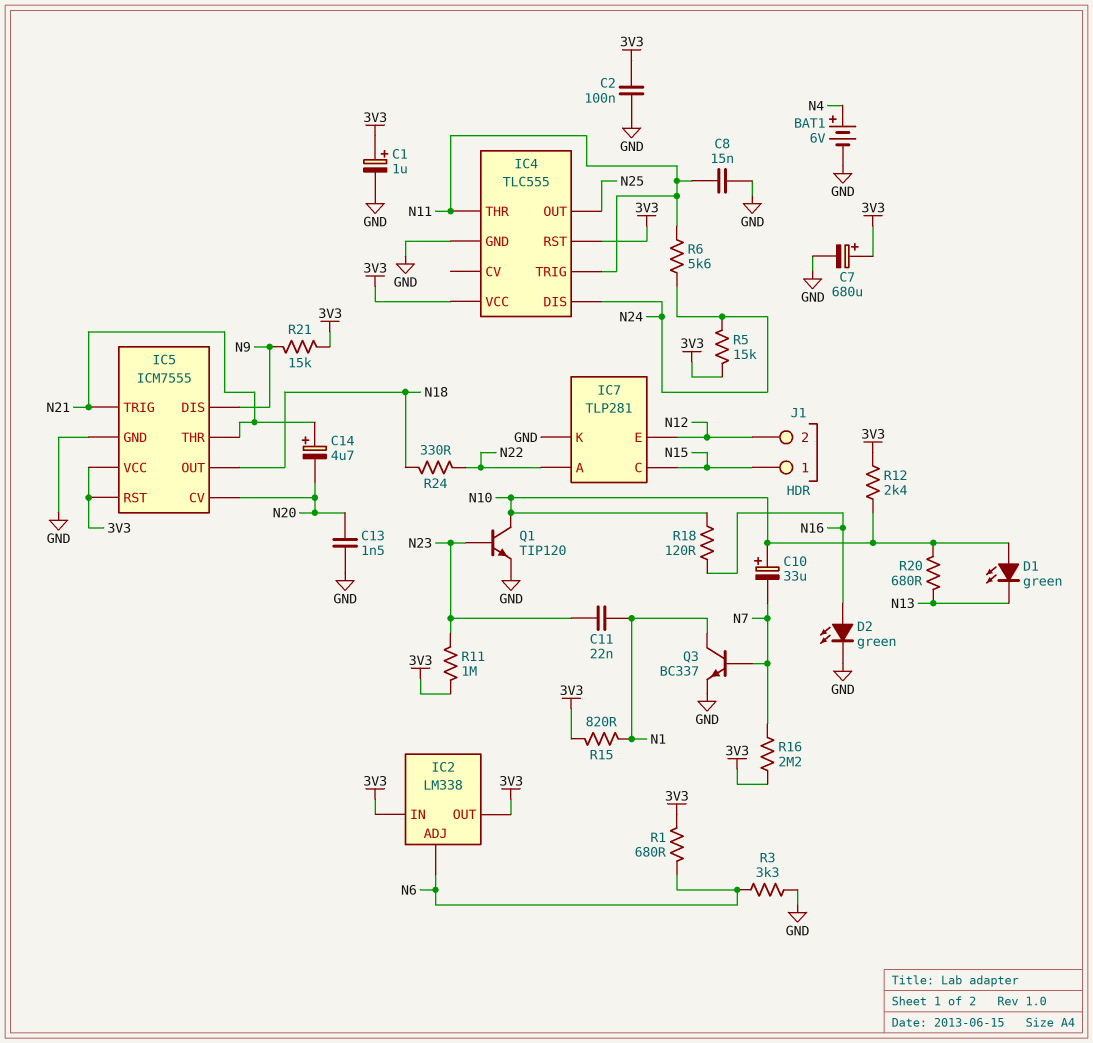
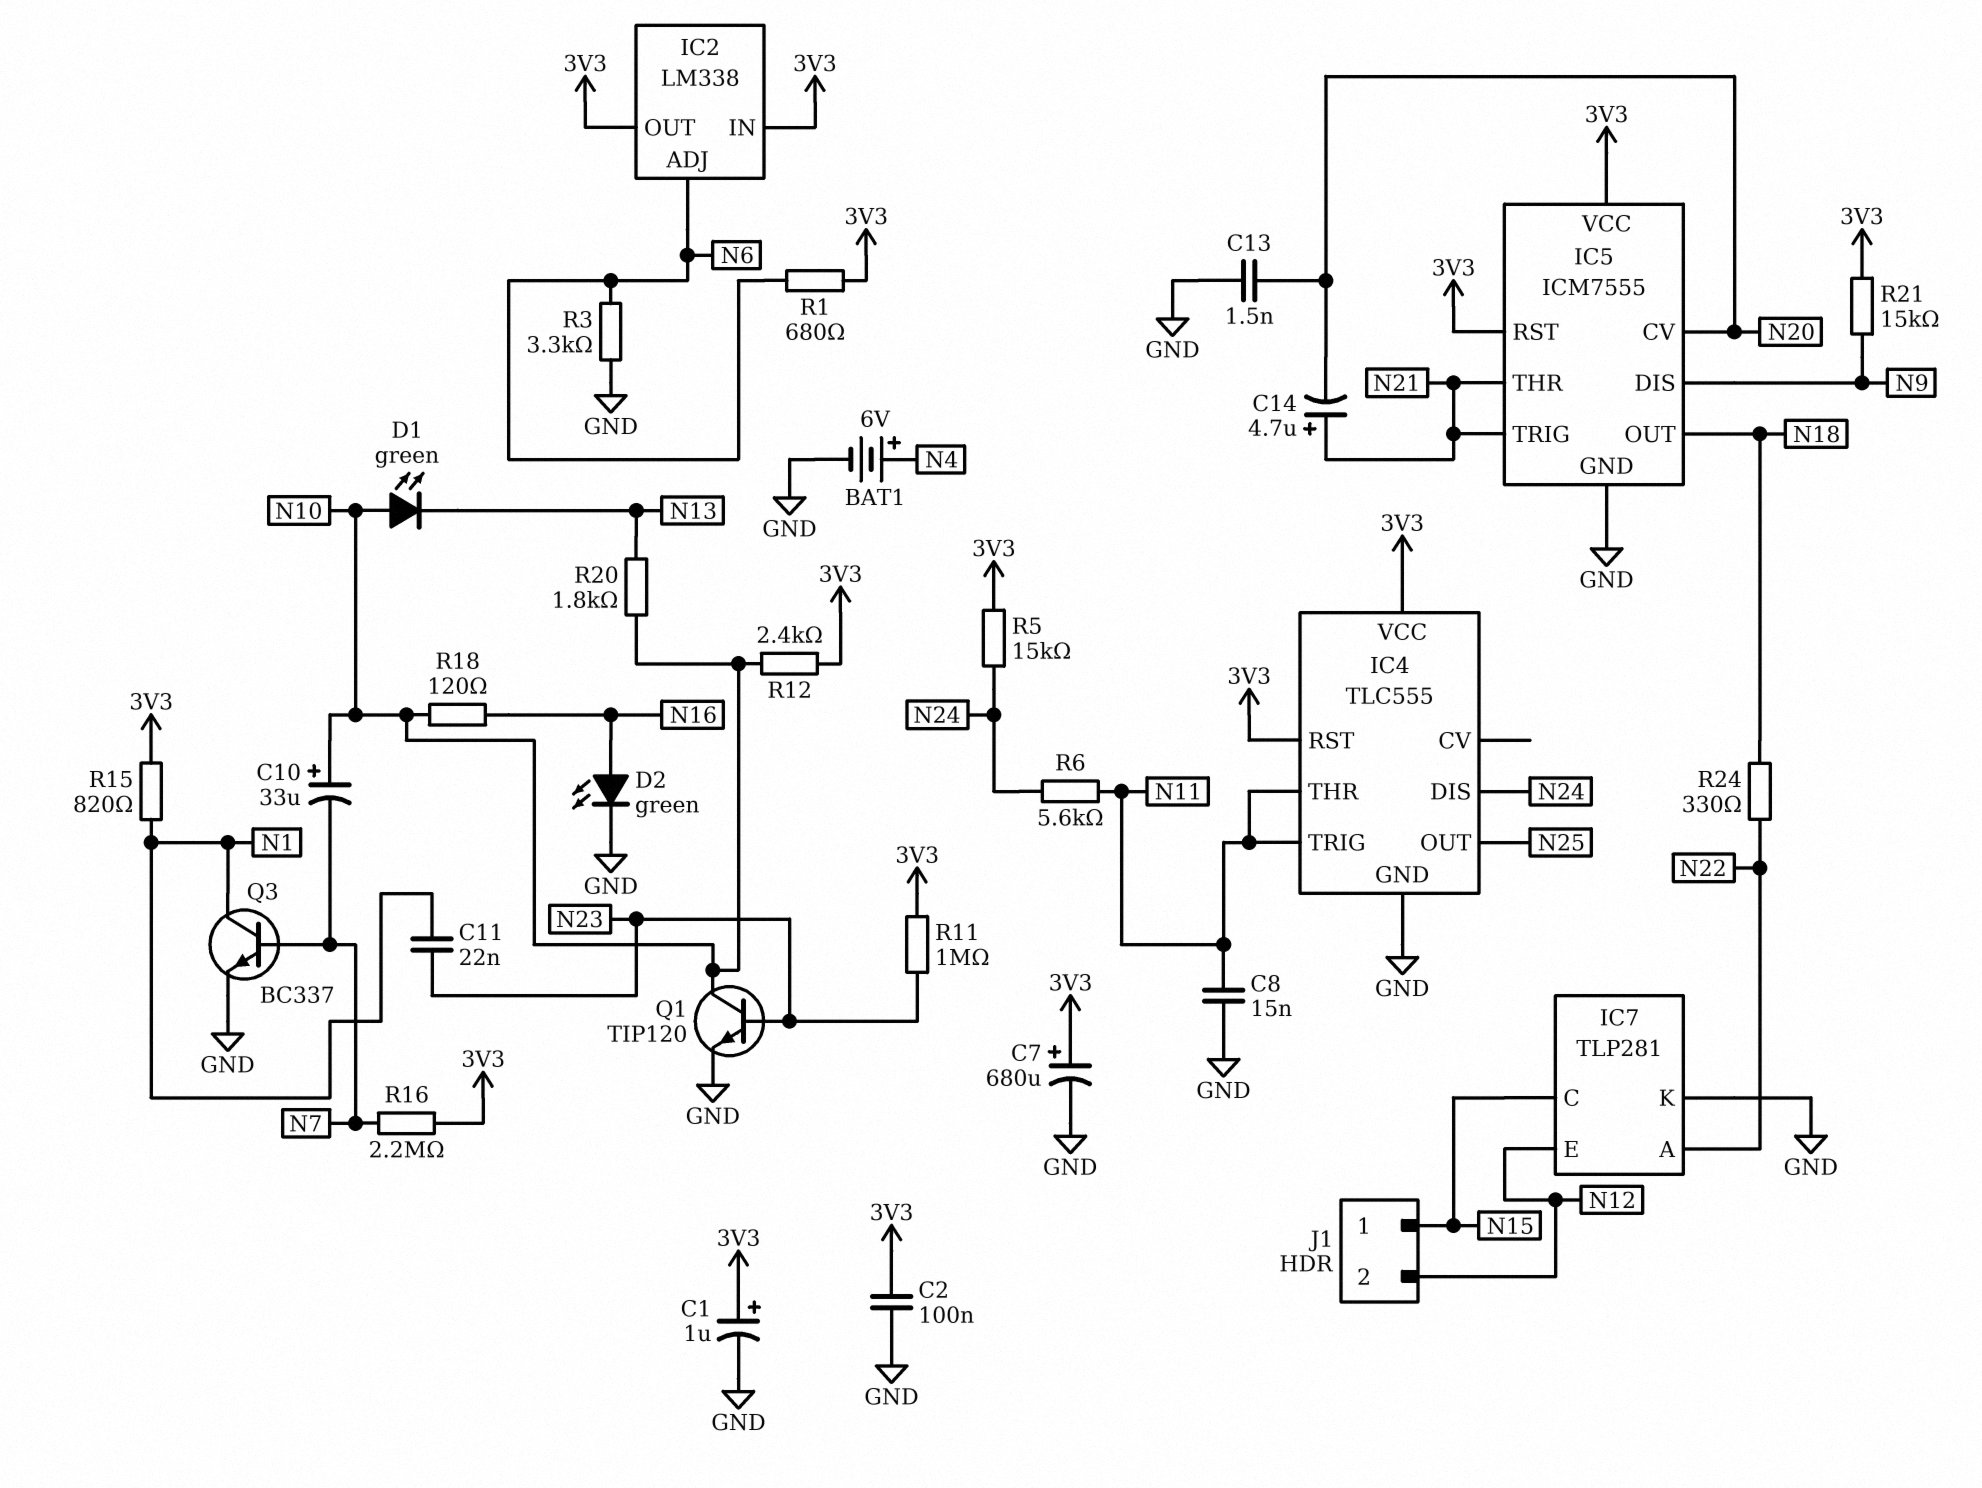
R20: 680 (N10, N13) -> 1.8k (N10, N13)

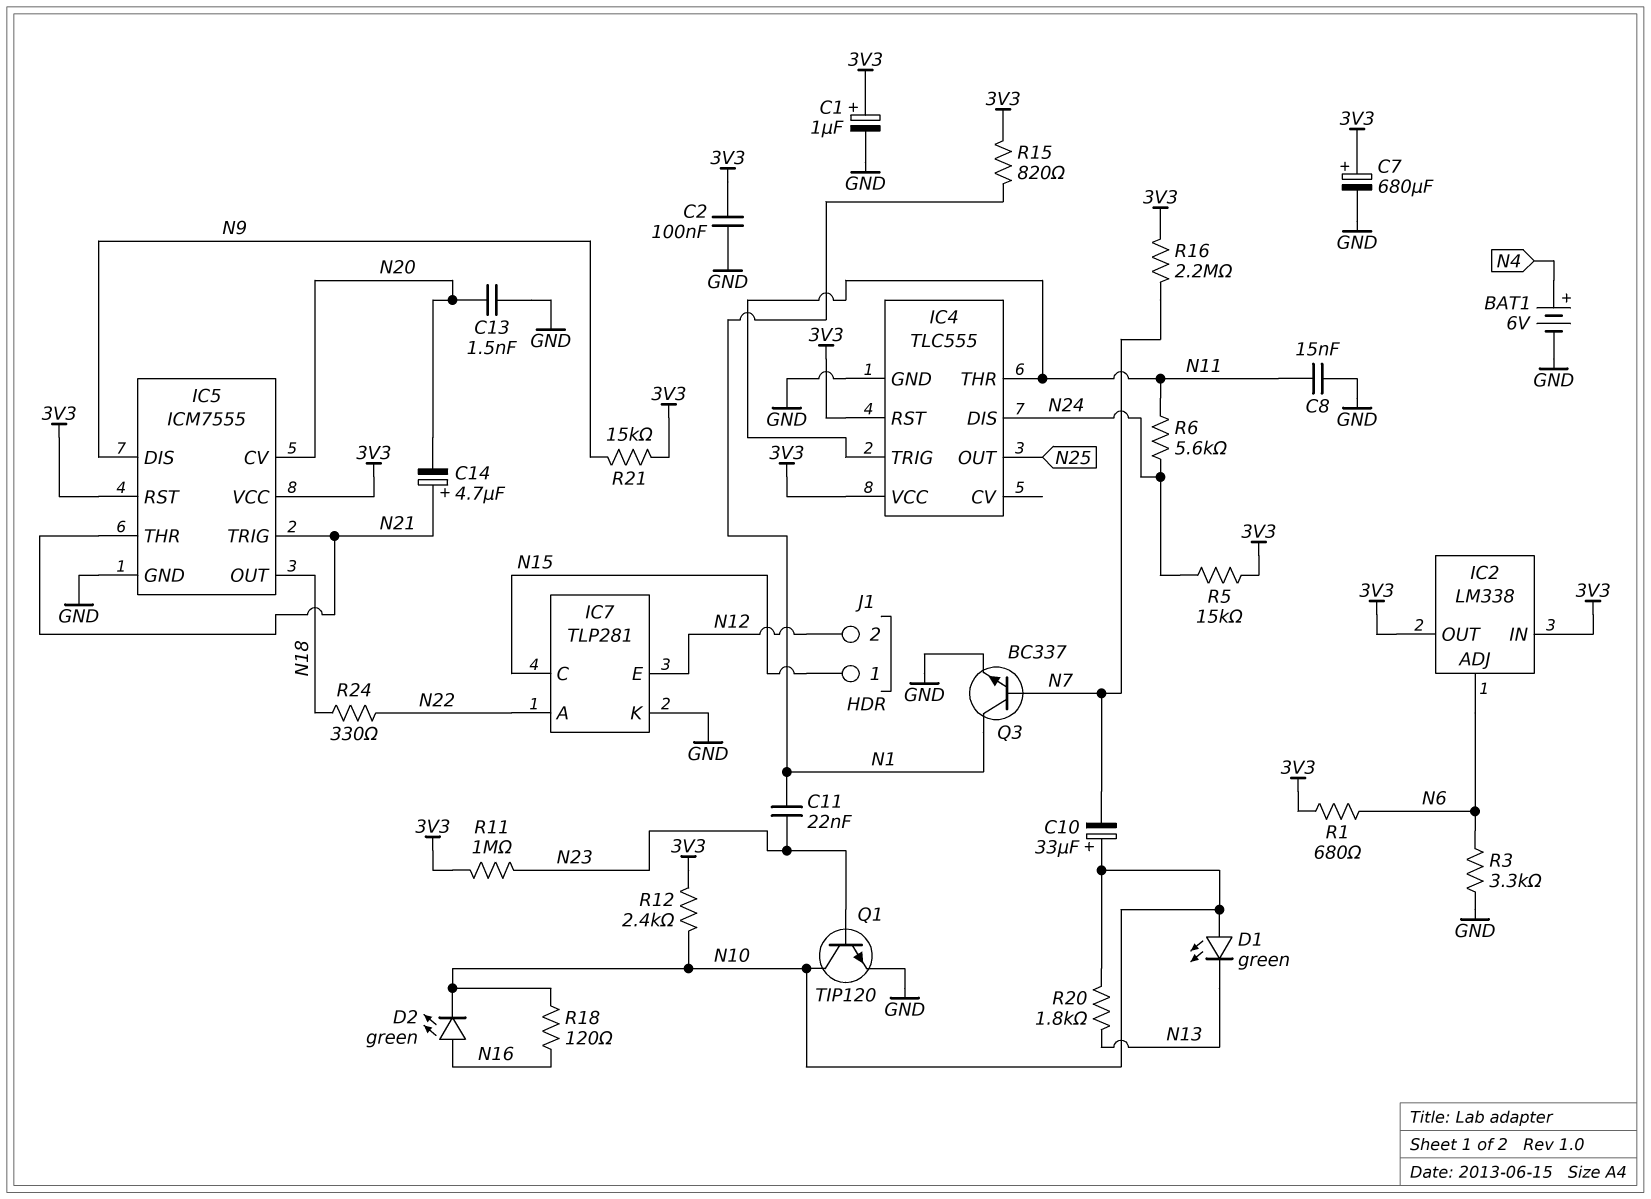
D2: LED green (A N16, K GND) -> LED green (A N16, K N10)

